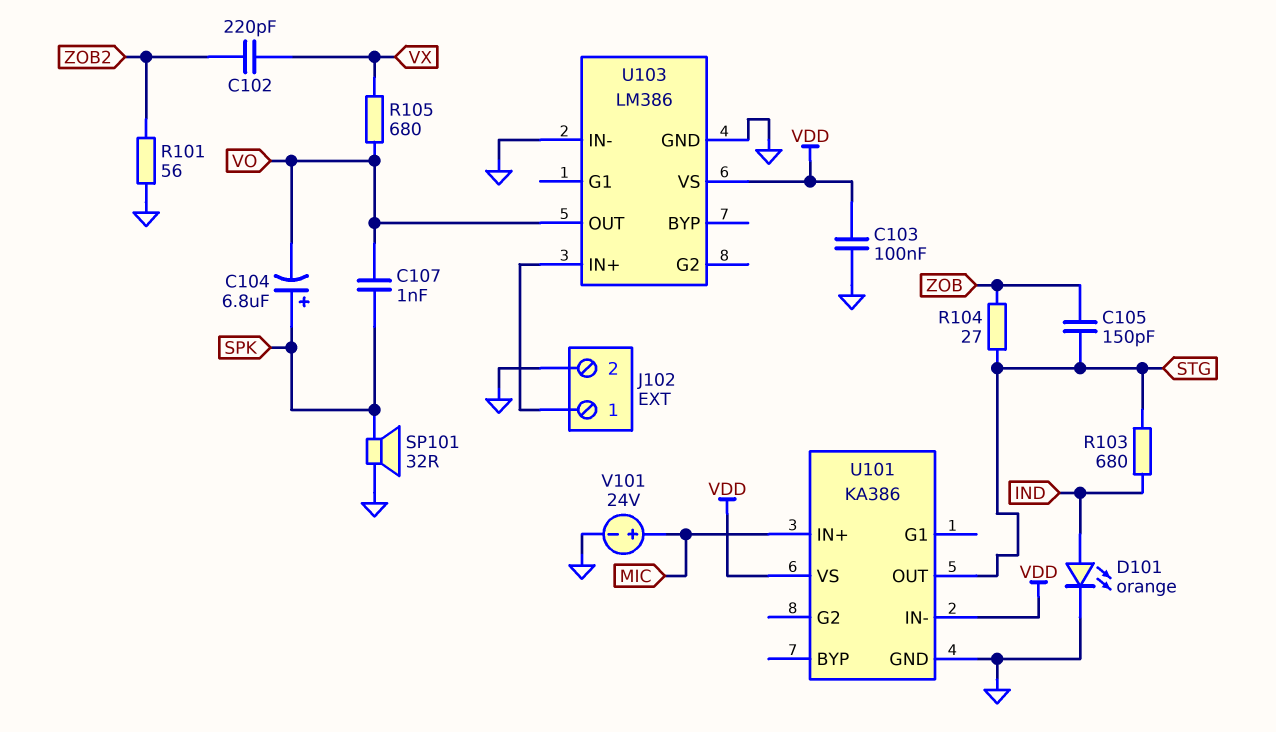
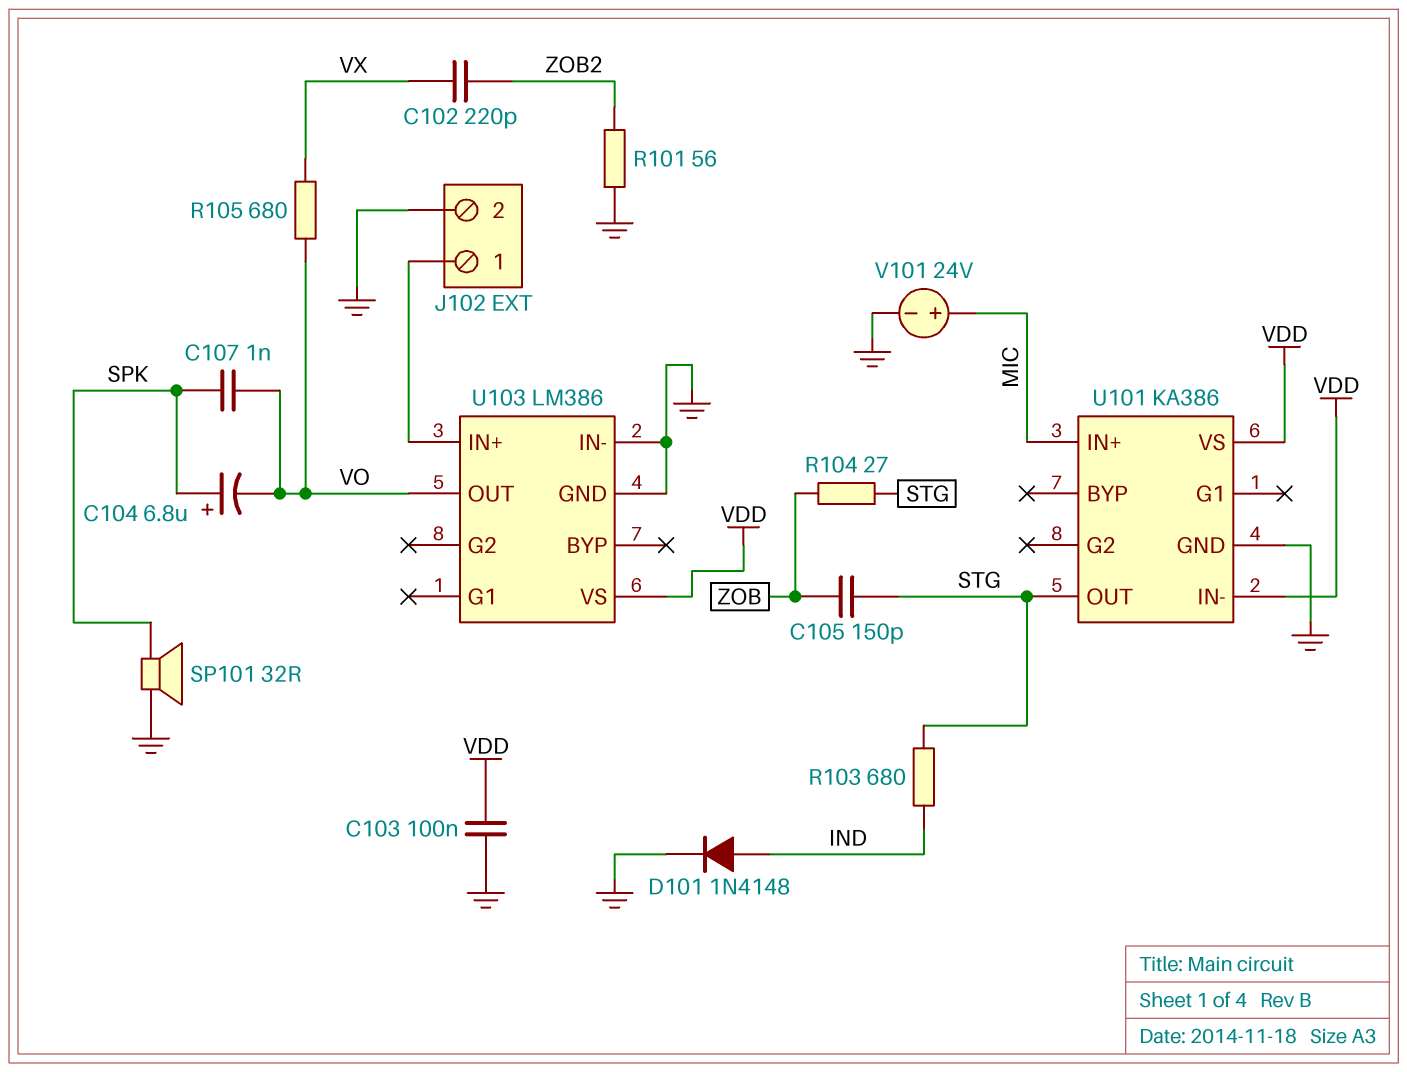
D101: LED orange (A IND, K GND) -> diode 1N4148 (A IND, K GND)

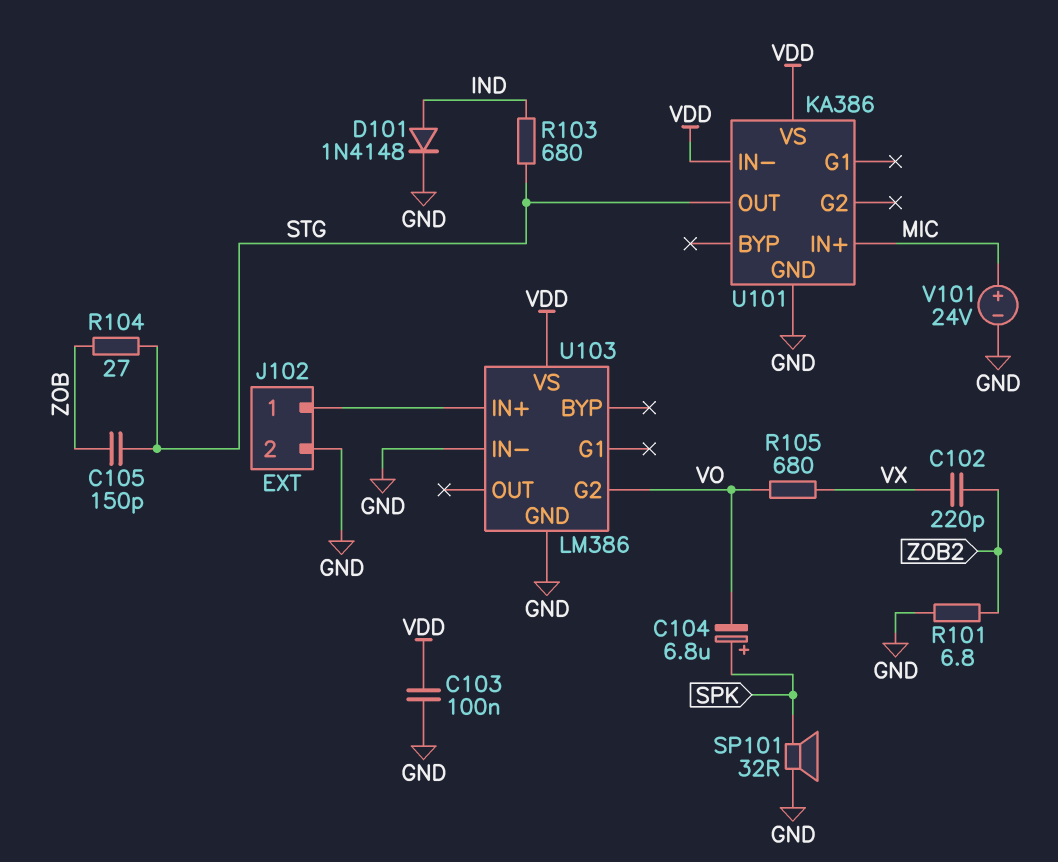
C107: 1nF (SPK, VO) -> none
R101: 56 (GND, ZOB2) -> 6.8 (GND, ZOB2)
U103 pin G2: none -> VO
U103 pin OUT: VO -> none

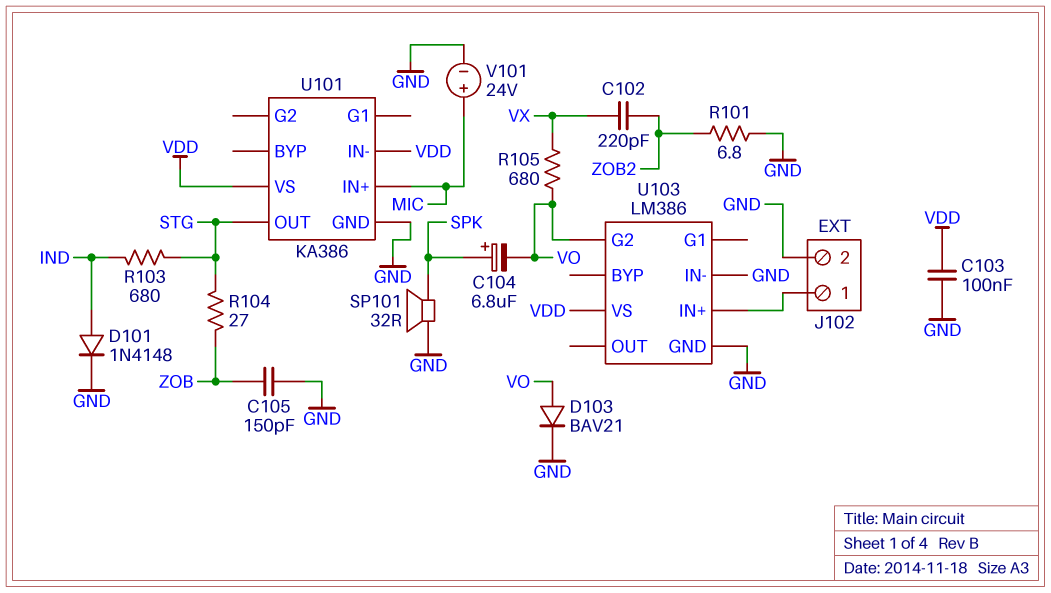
C105: 150pF (STG, ZOB) -> 150pF (GND, ZOB)
D103: none -> diode BAV21 (A VO, K GND)

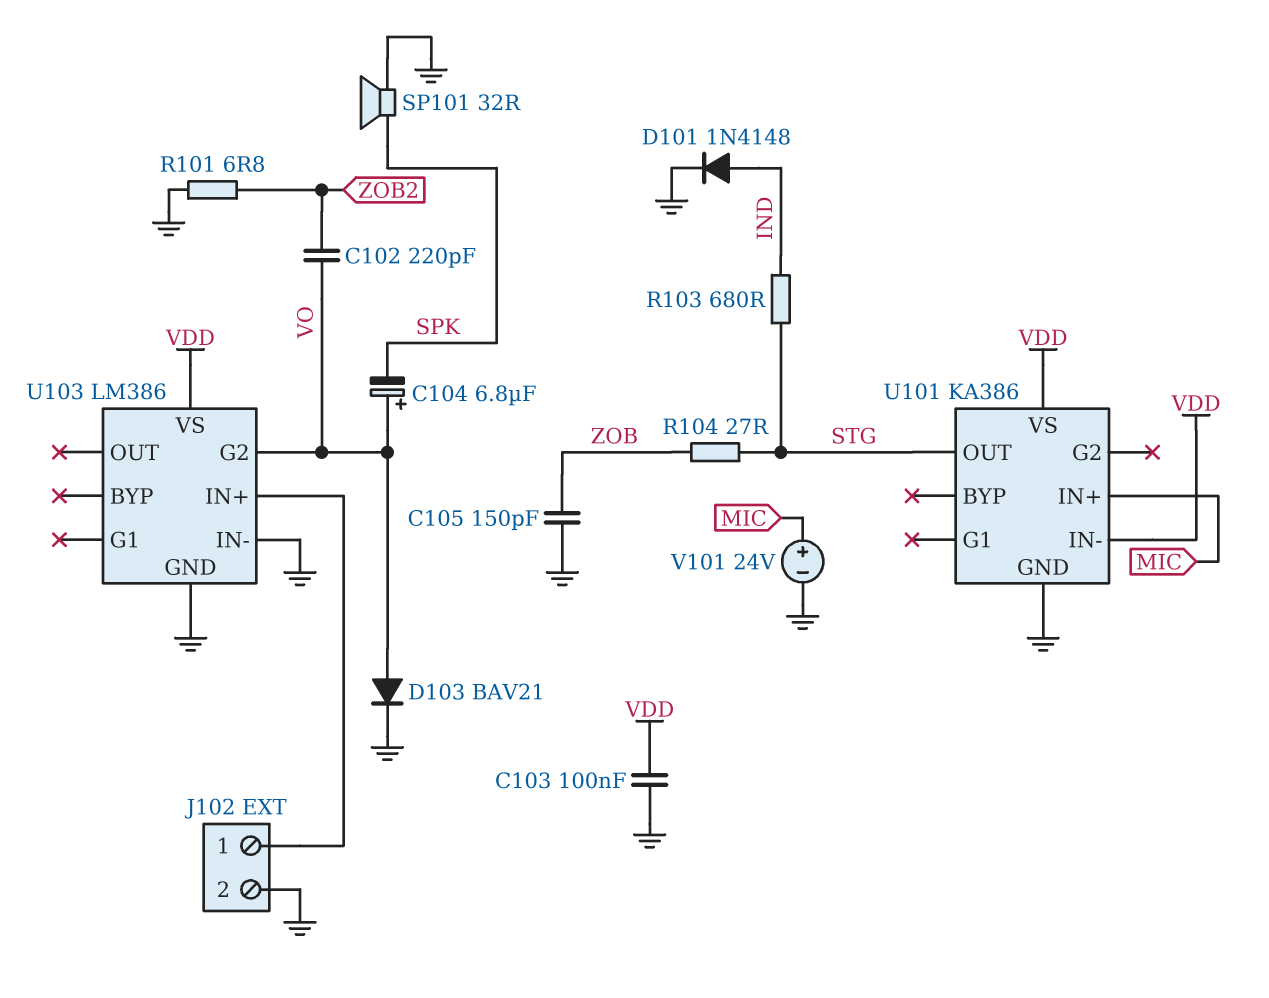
C102: 220pF (VX, ZOB2) -> 220pF (VO, ZOB2)
C104: 6.8uF (plus SPK, minus VO) -> 6.8uF (plus VO, minus SPK)
R105: 680 (VO, VX) -> none

